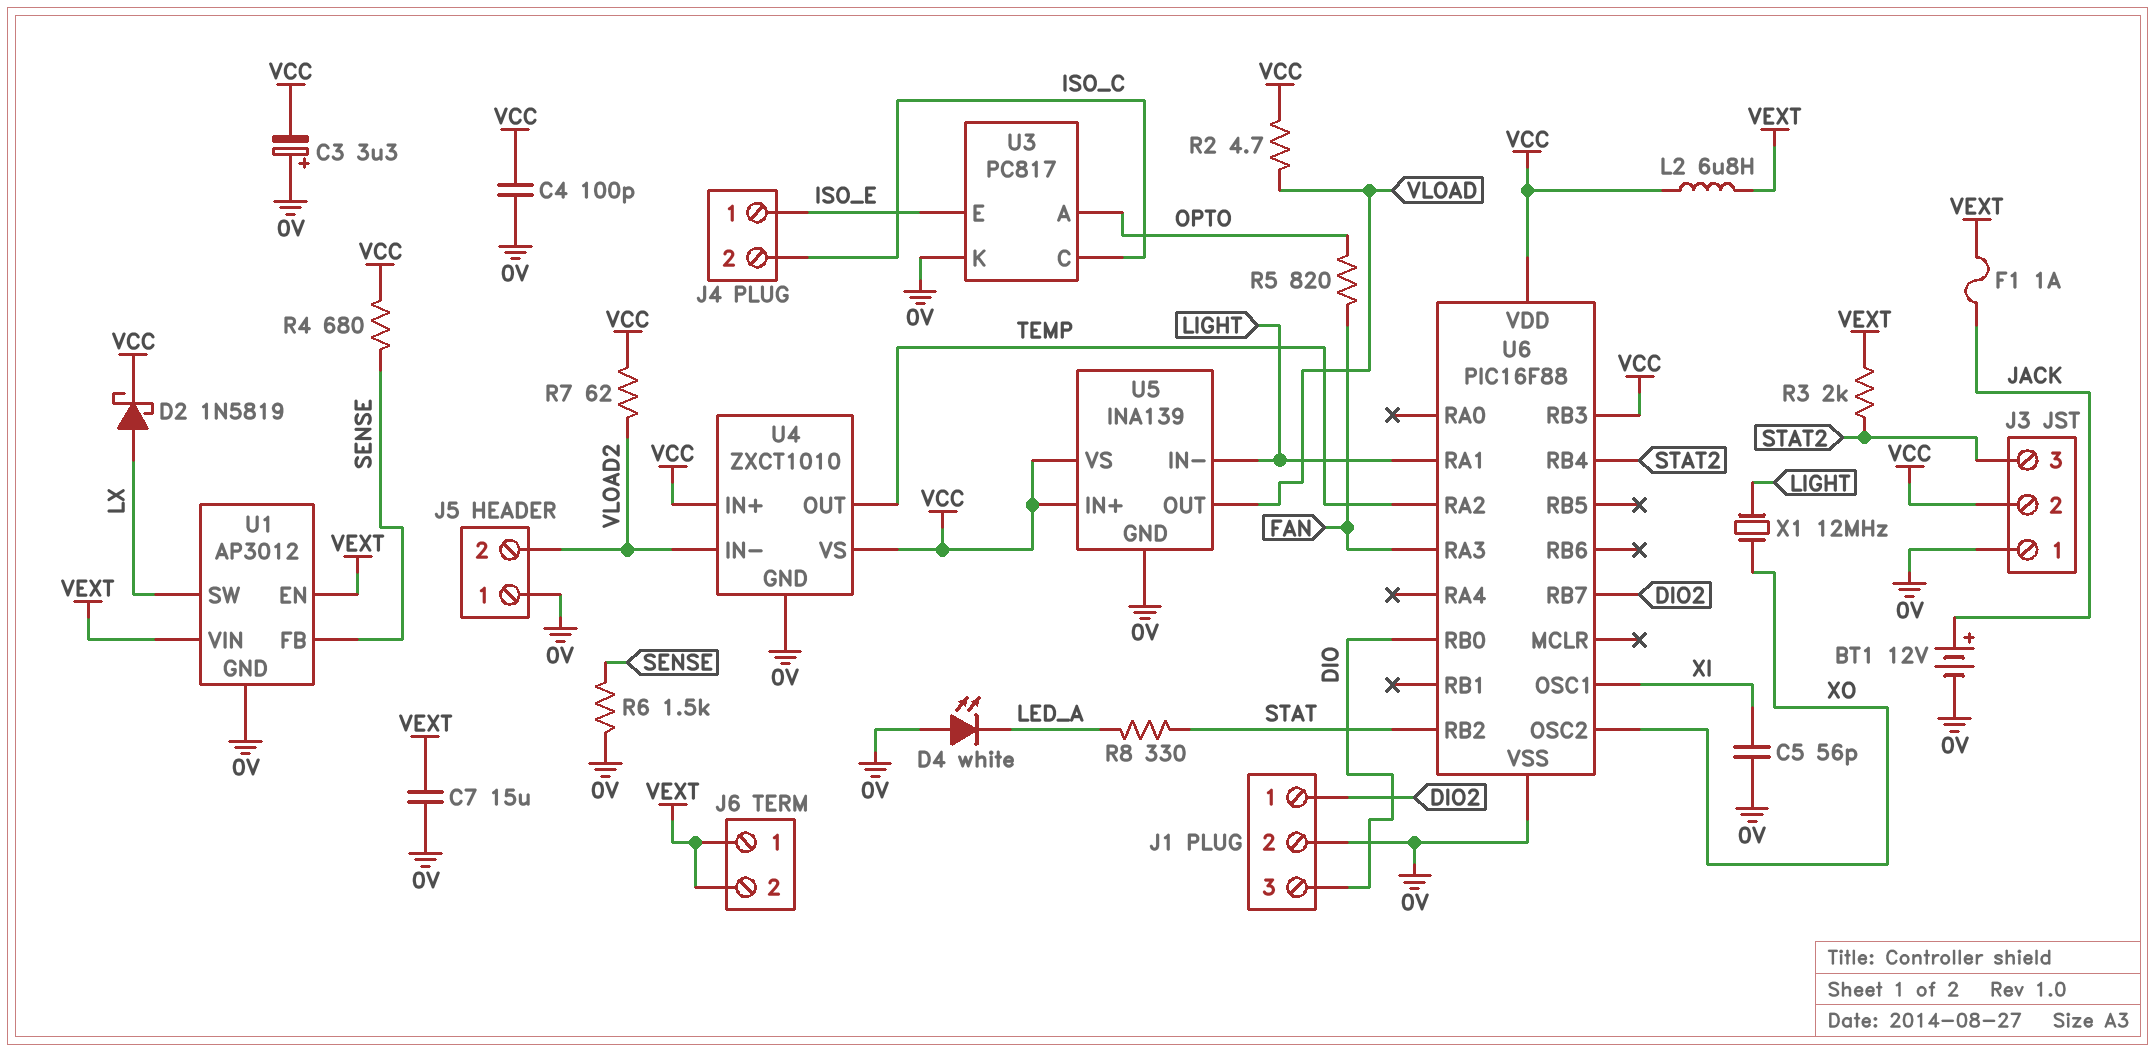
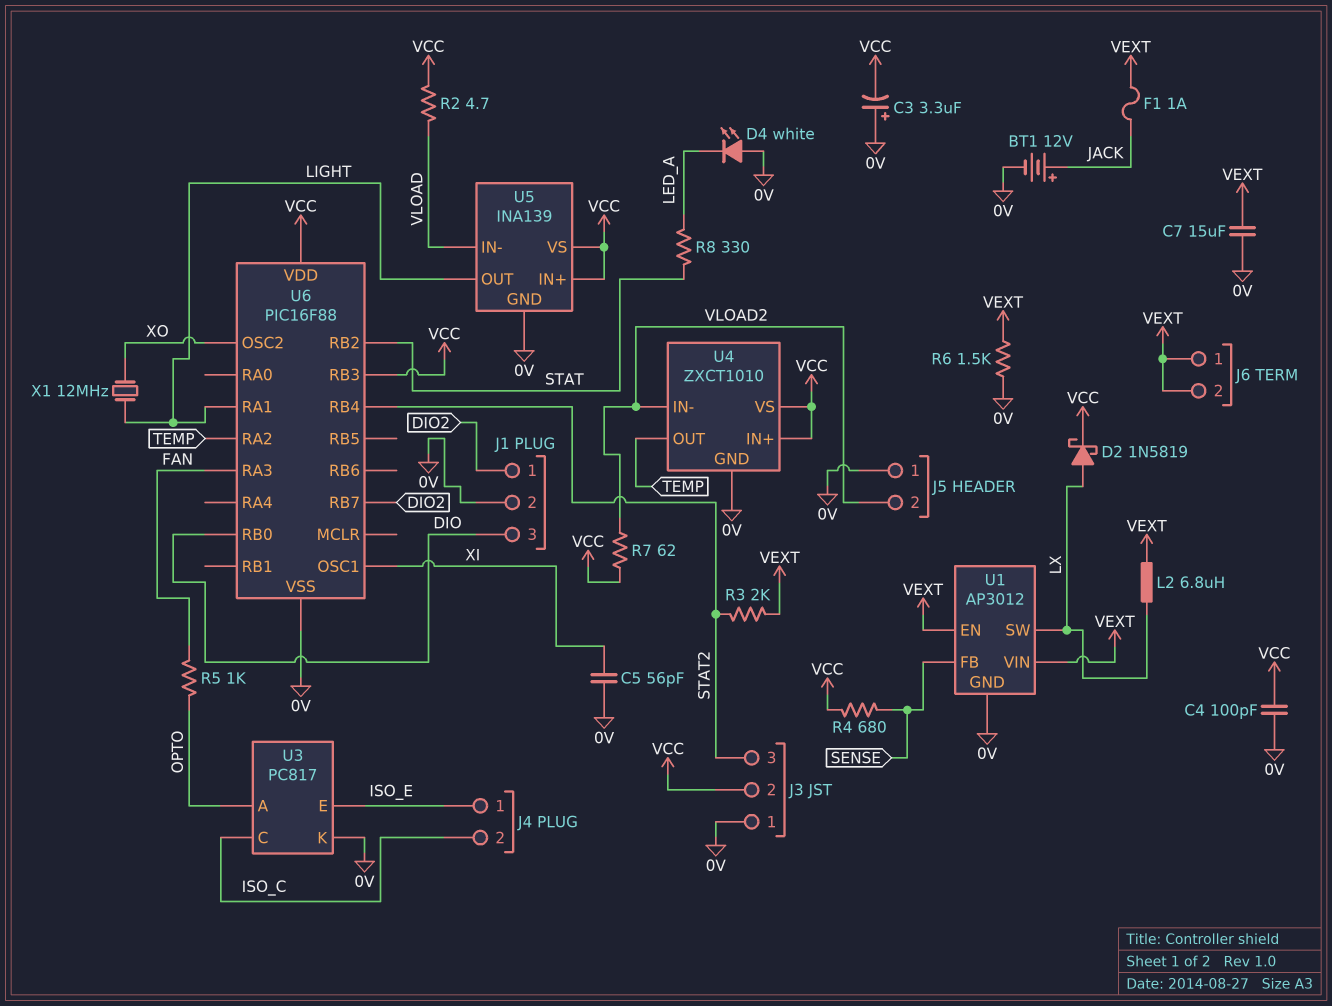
L2: 6.8uH (VCC, VEXT) -> 6.8uH (LX, VEXT)
R5: 820 (FAN, OPTO) -> 1k (FAN, OPTO)
R6: 1.5k (0V, SENSE) -> 1.5k (0V, VEXT)
U5 pin IN-: LIGHT -> VLOAD
U5 pin OUT: VLOAD -> LIGHT

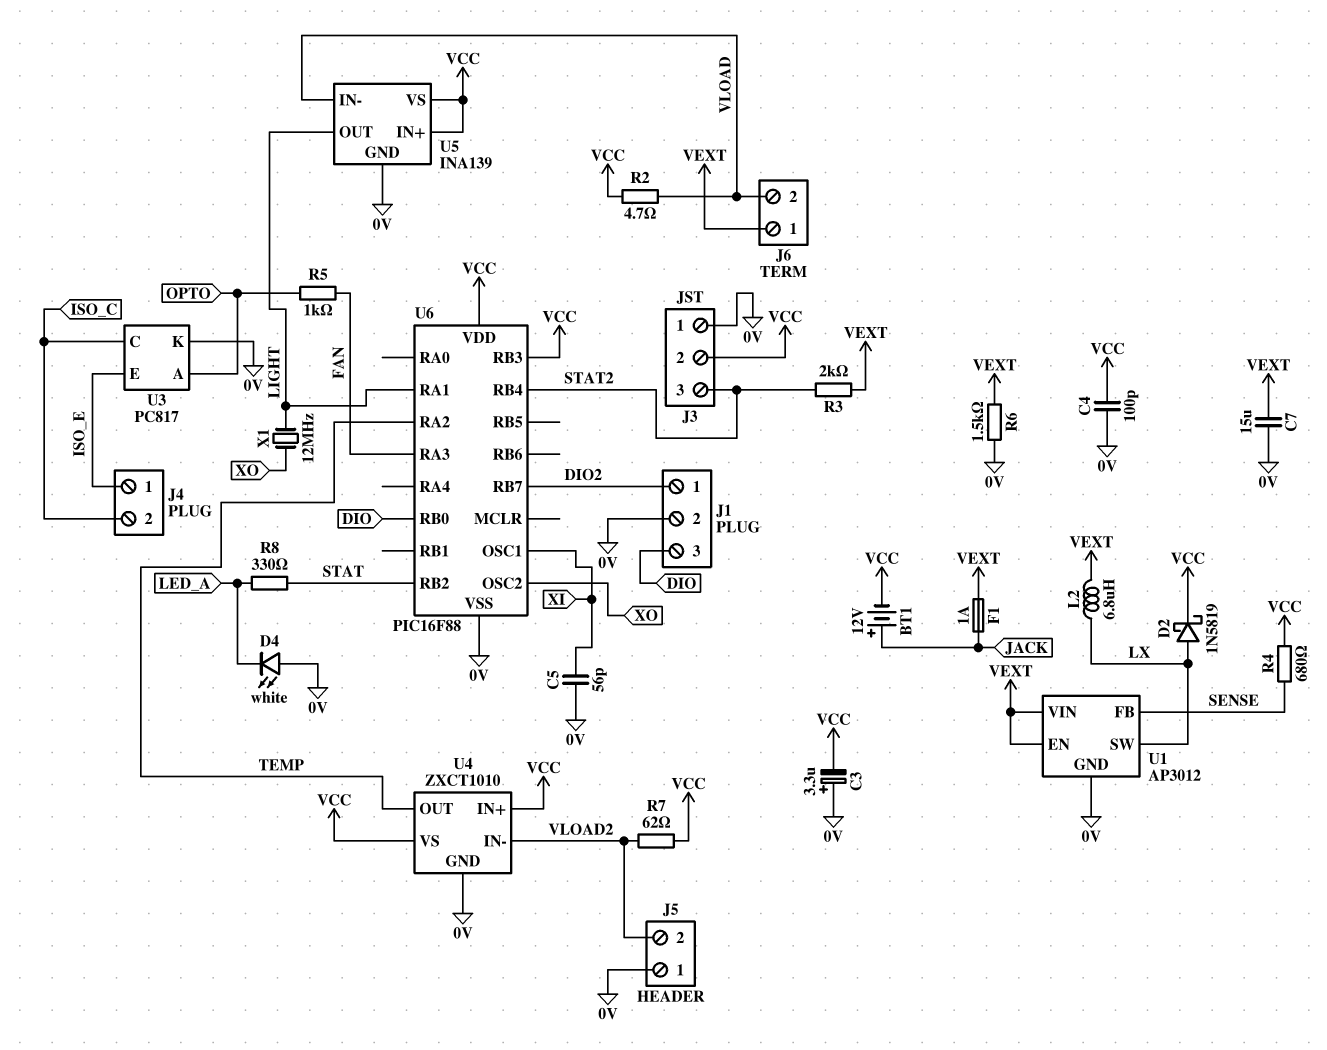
BT1: 12V (plus JACK, minus 0V) -> 12V (plus JACK, minus VCC)
J6 pin 2: VEXT -> VLOAD

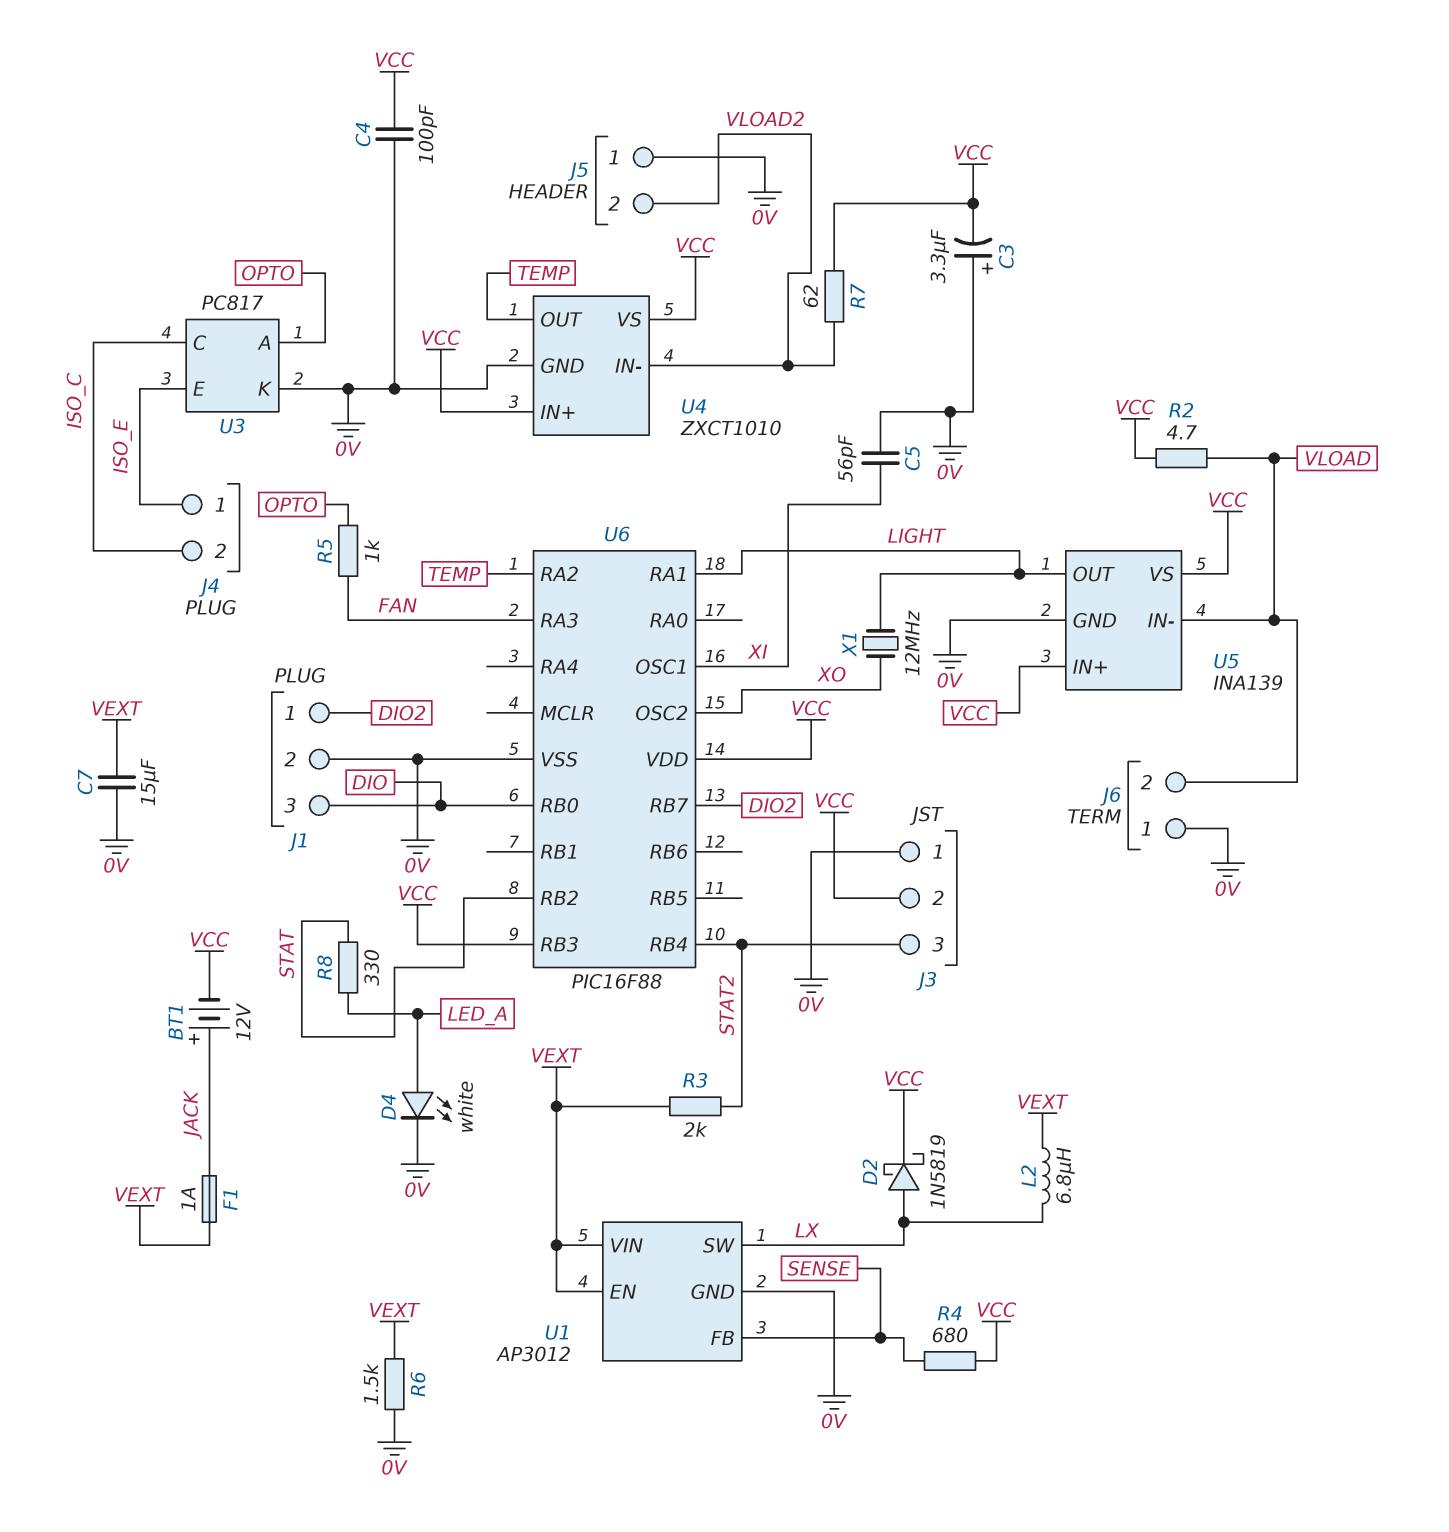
D4: LED white (A 0V, K LED_A) -> LED white (A LED_A, K 0V)
J6 pin 1: VEXT -> 0V

